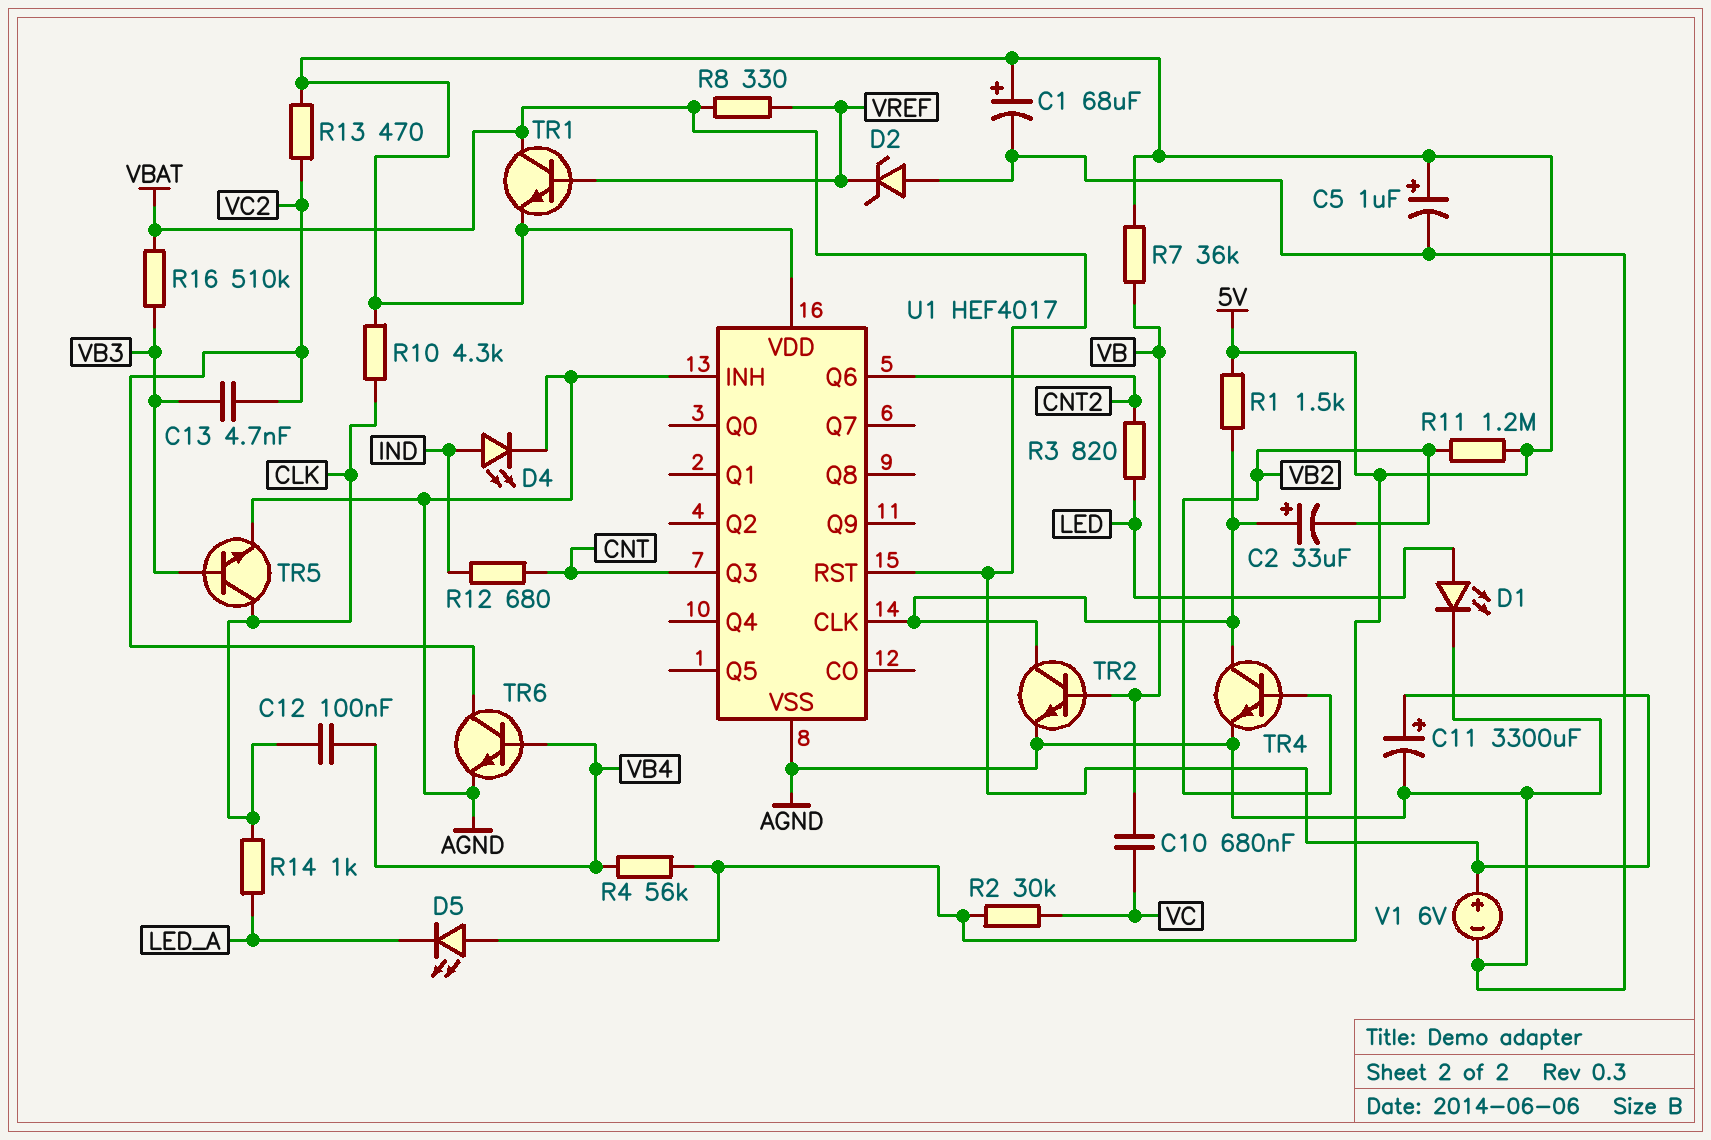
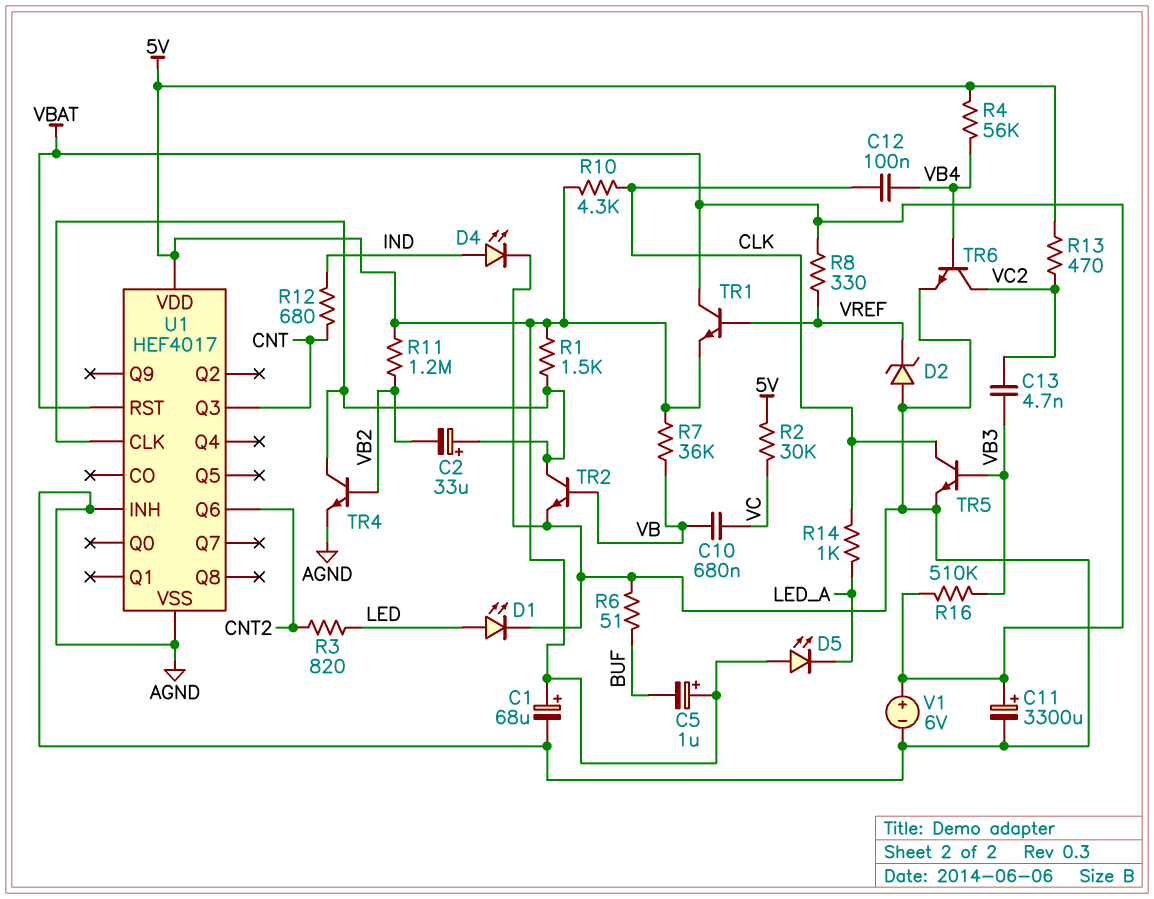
C5: 1uF (plus 5V, minus AGND) -> 1uF (plus 5V, minus BUF)
R6: none -> 51 (AGND, BUF)

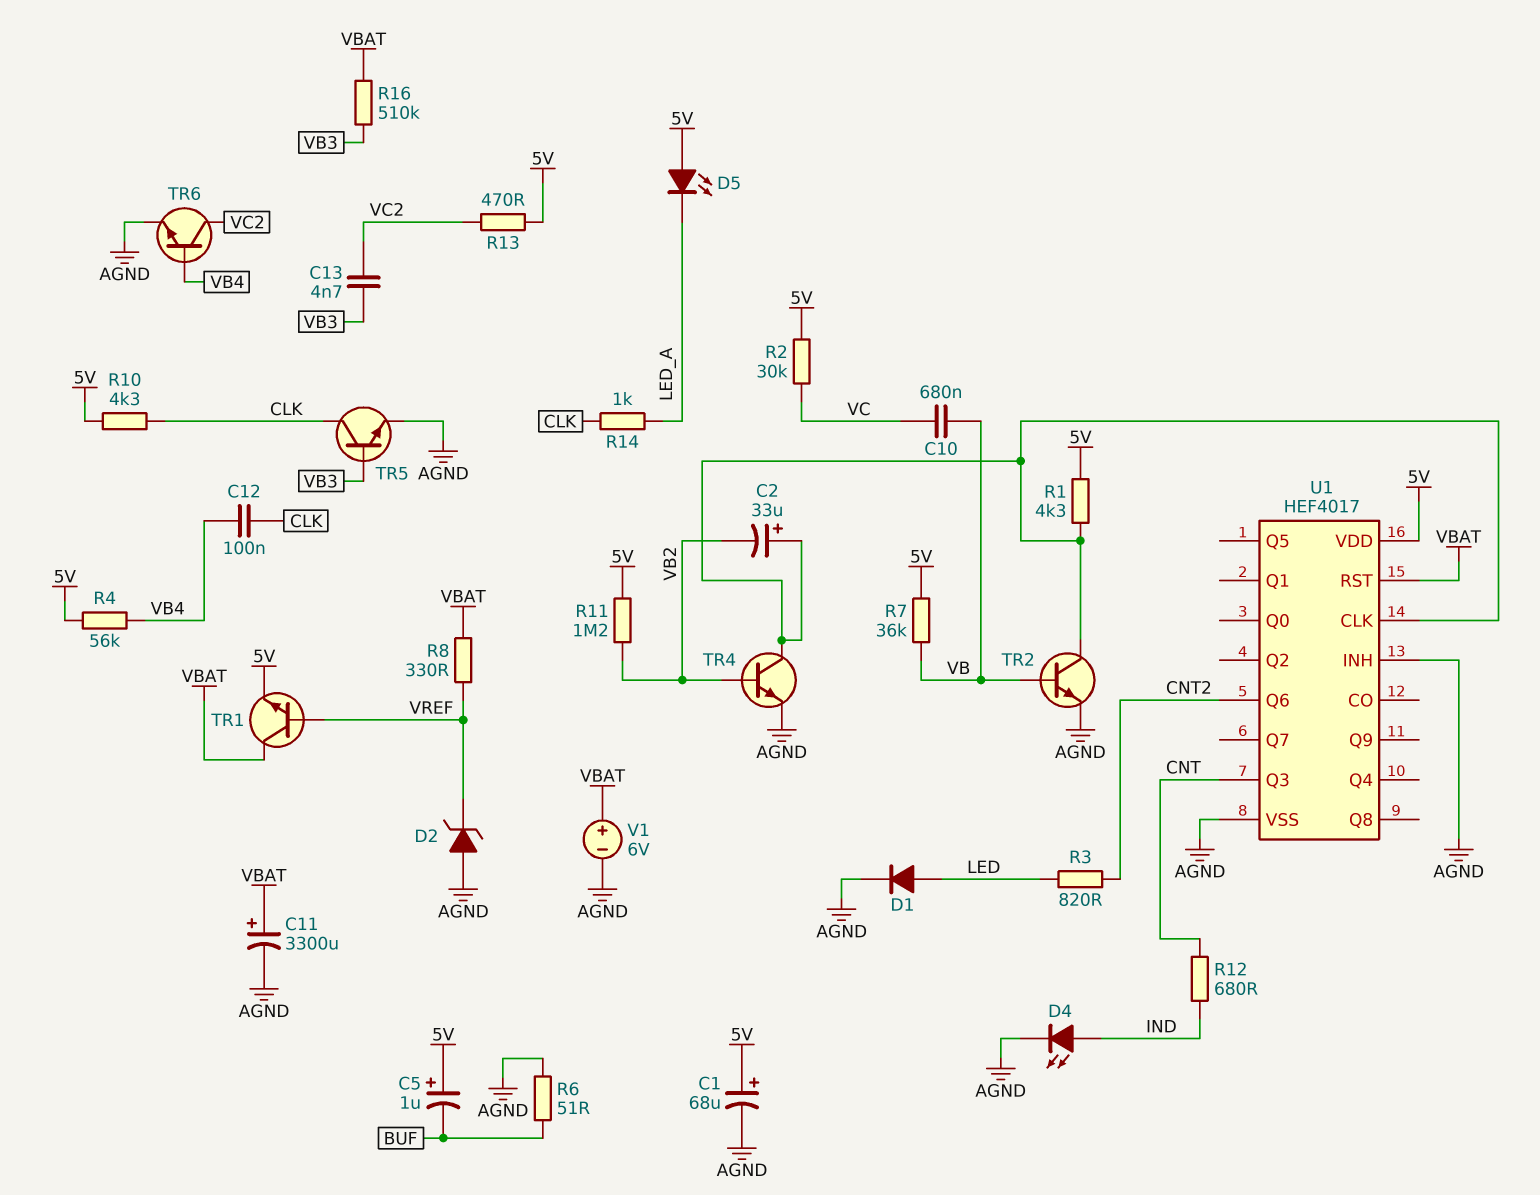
D1: LED (A LED, K AGND) -> diode (A LED, K AGND)
R1: 1.5k (5V, U1/CLK) -> 4.3k (5V, U1/CLK)

